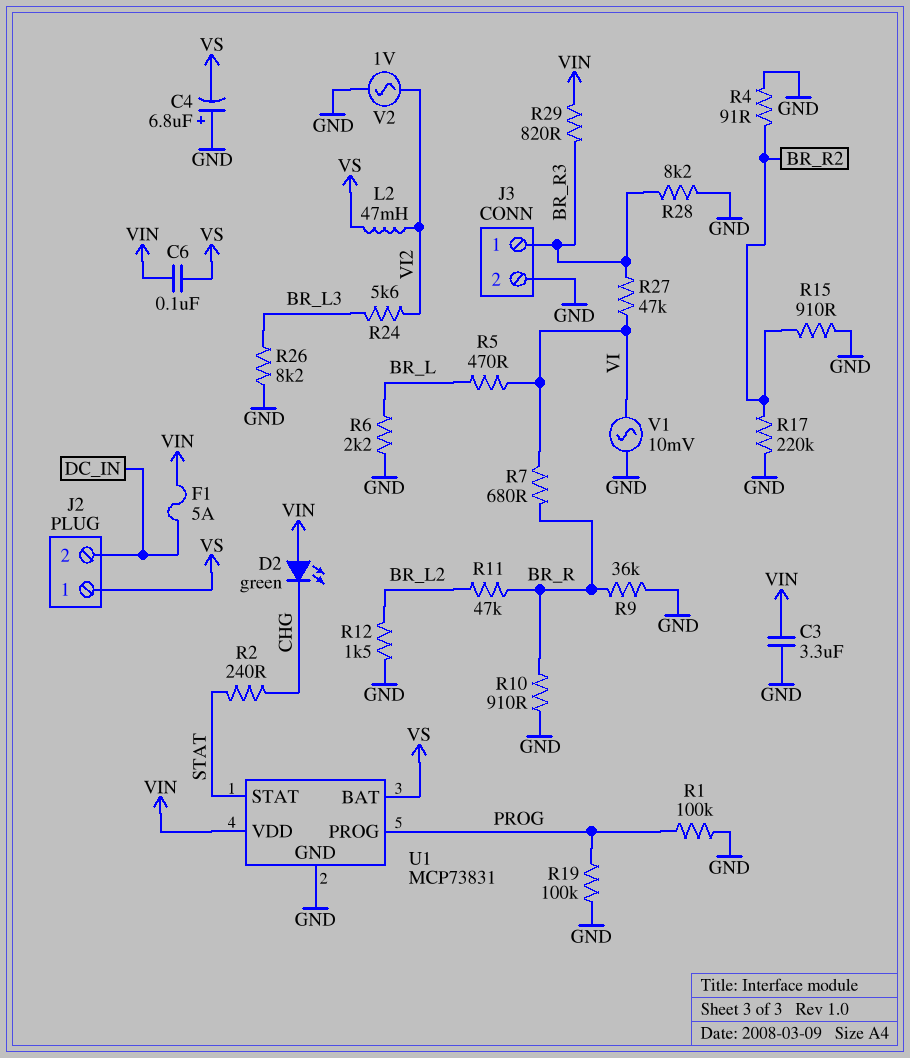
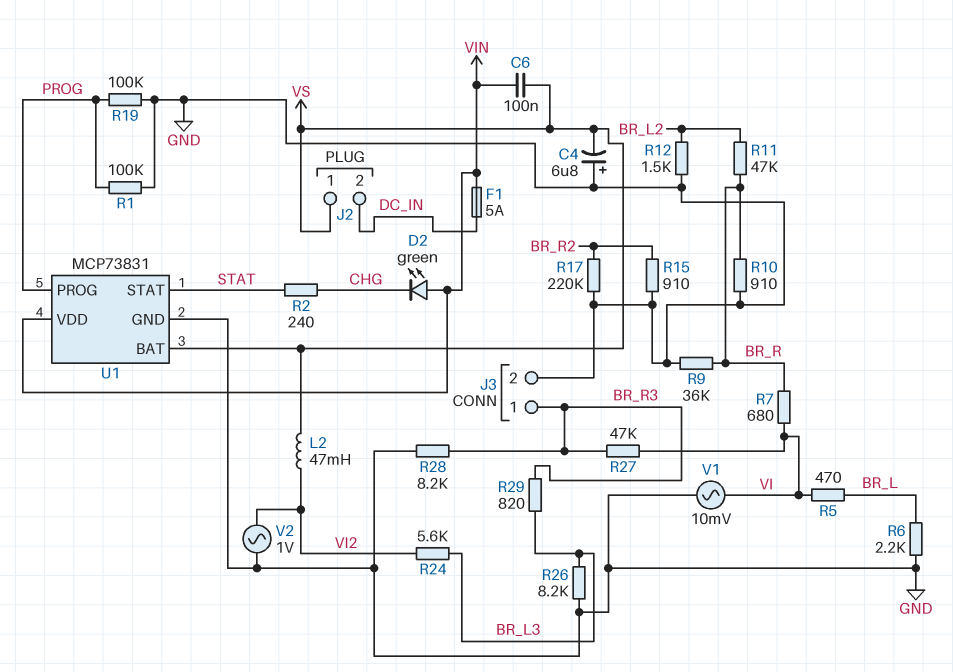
C3: 3.3uF (GND, VIN) -> none
R4: 91 (BR_R2, GND) -> none
R29: 820 (BR_R3, VIN) -> 820 (BR_L3, BR_R3)

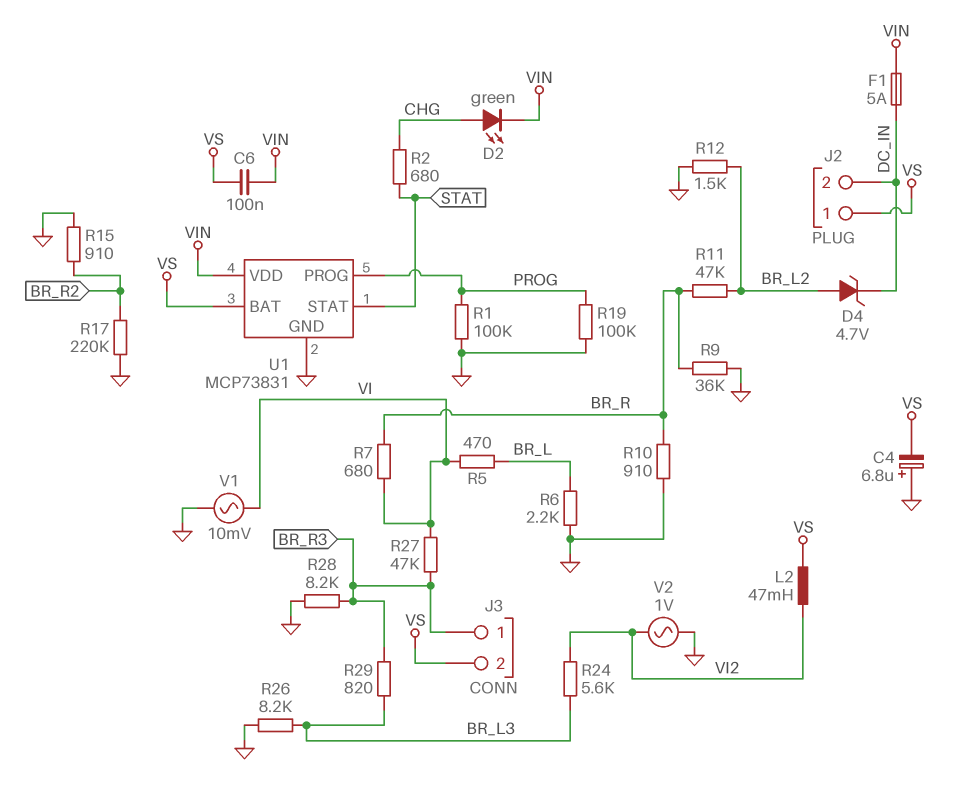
D2: LED green (A VIN, K CHG) -> LED green (A CHG, K VIN)
D4: none -> zener 4.7V (A BR_L2, K DC_IN)
J3 pin 2: GND -> VS
R2: 240 (CHG, STAT) -> 680 (CHG, STAT)

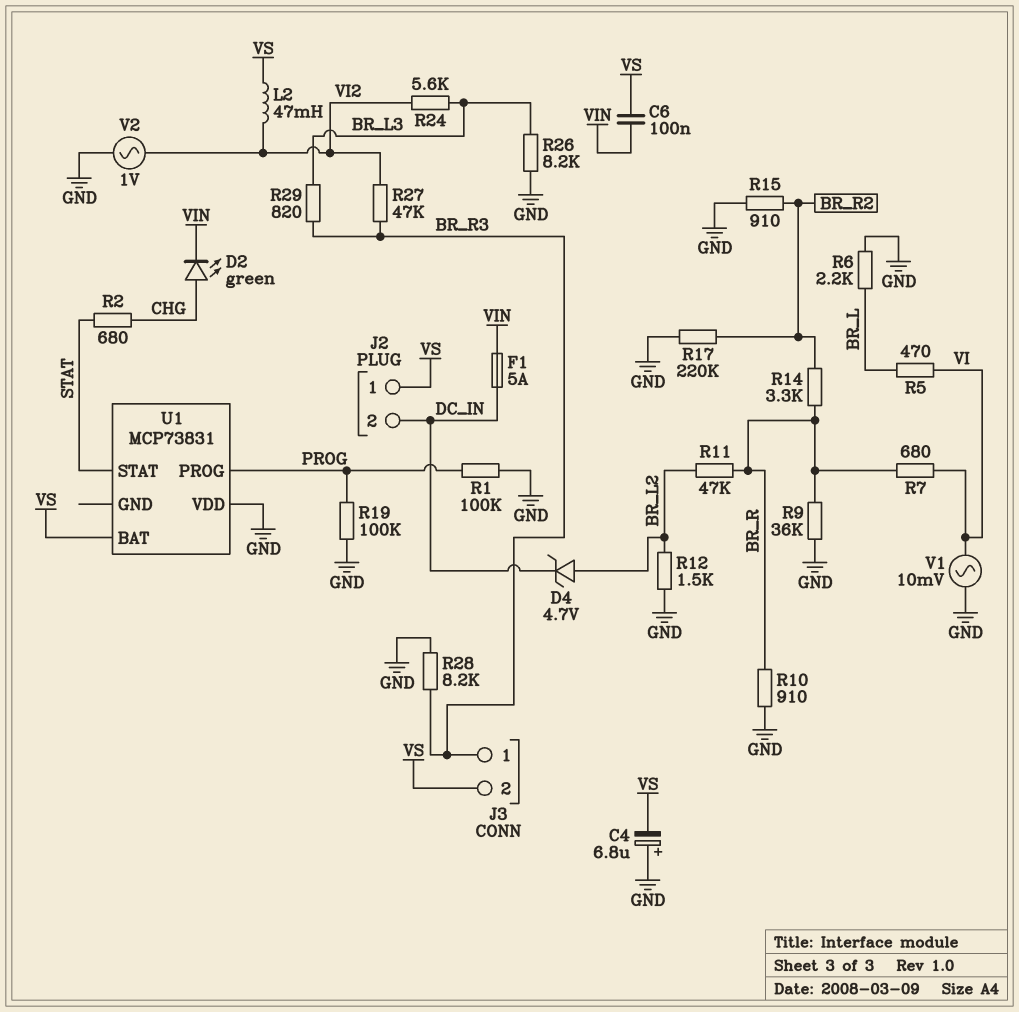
R14: none -> 3.3k (BR_R, BR_R2)
R27: 47k (BR_R3, VI) -> 47k (BR_R3, VI2)
U1 pin GND: GND -> none
U1 pin VDD: VIN -> GND

